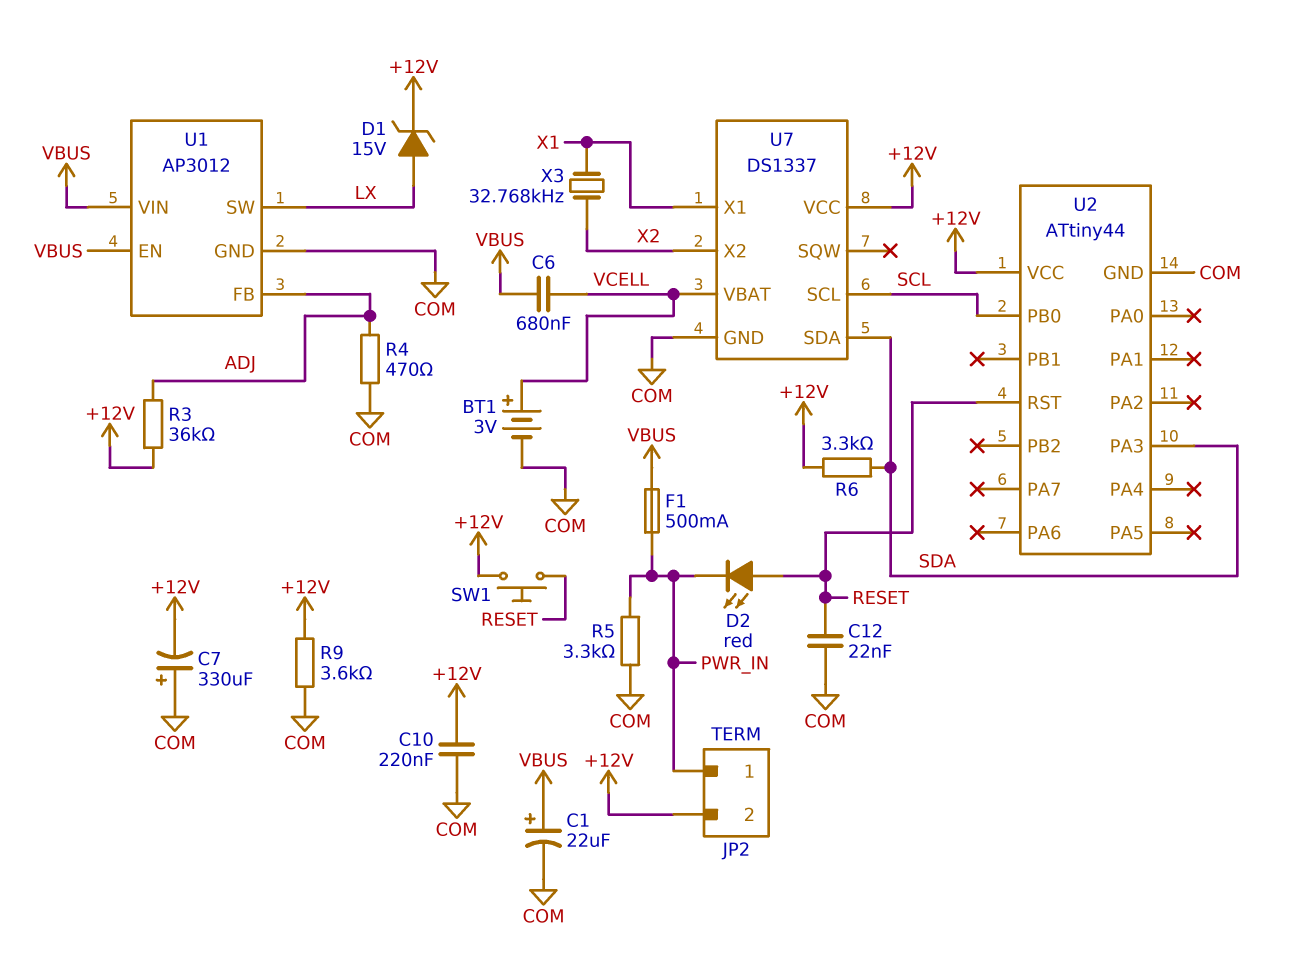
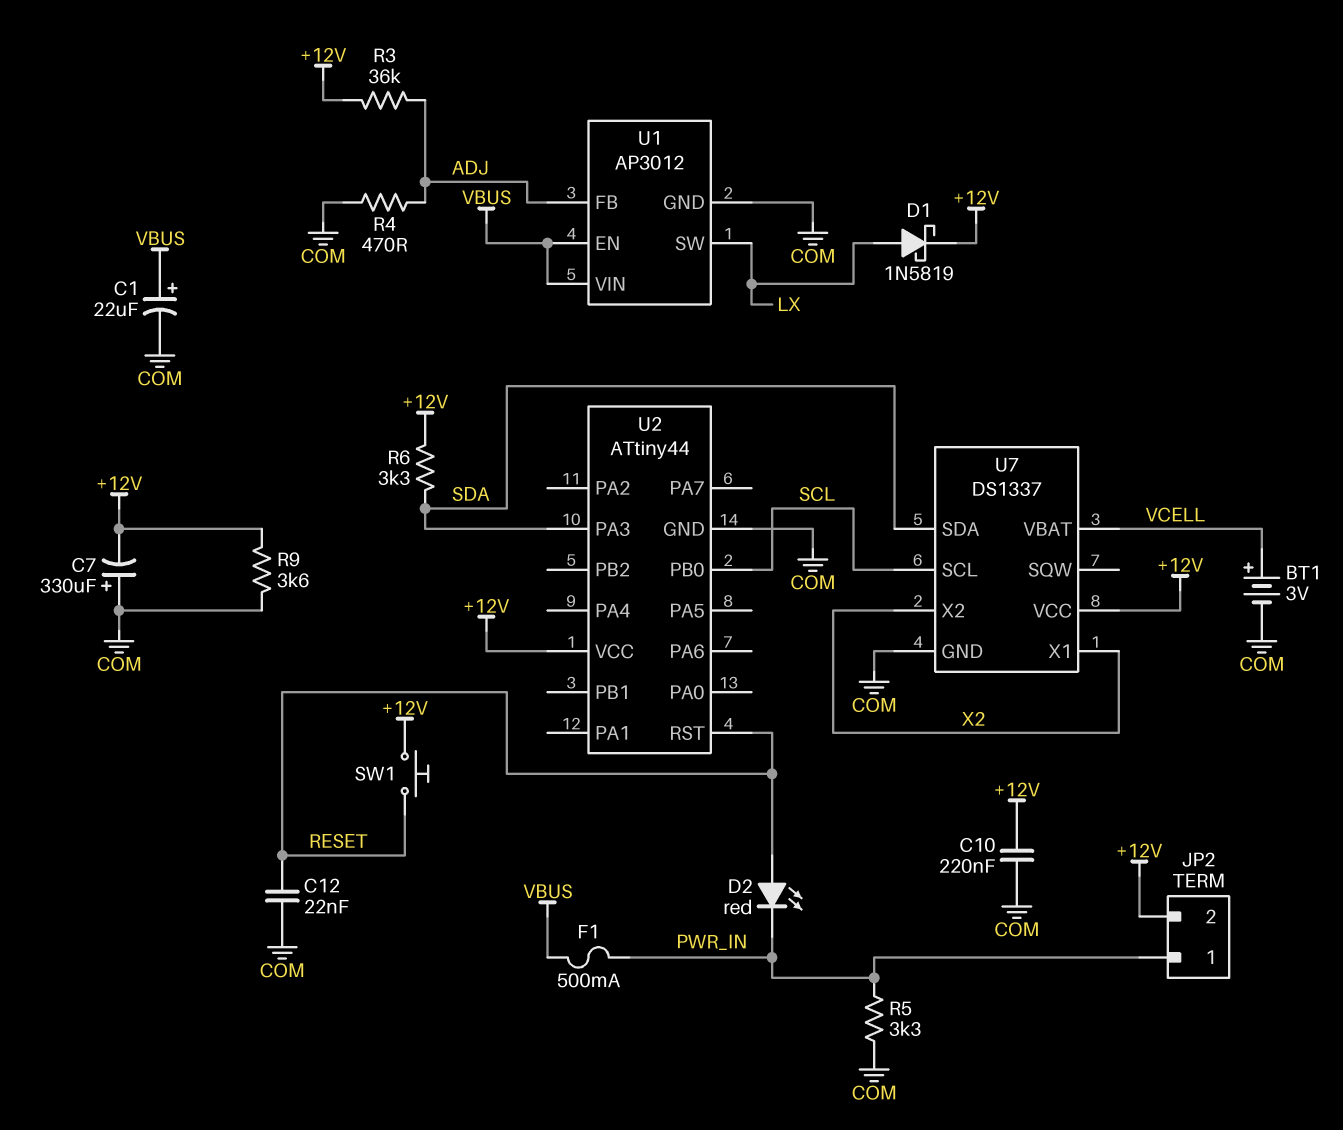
C6: 680nF (VBUS, VCELL) -> none
D1: zener 15V (A LX, K +12V) -> schottky 1N5819 (A LX, K +12V)
U7 pin X1: X1 -> X2
X3: 32.768kHz (X1, X2) -> none

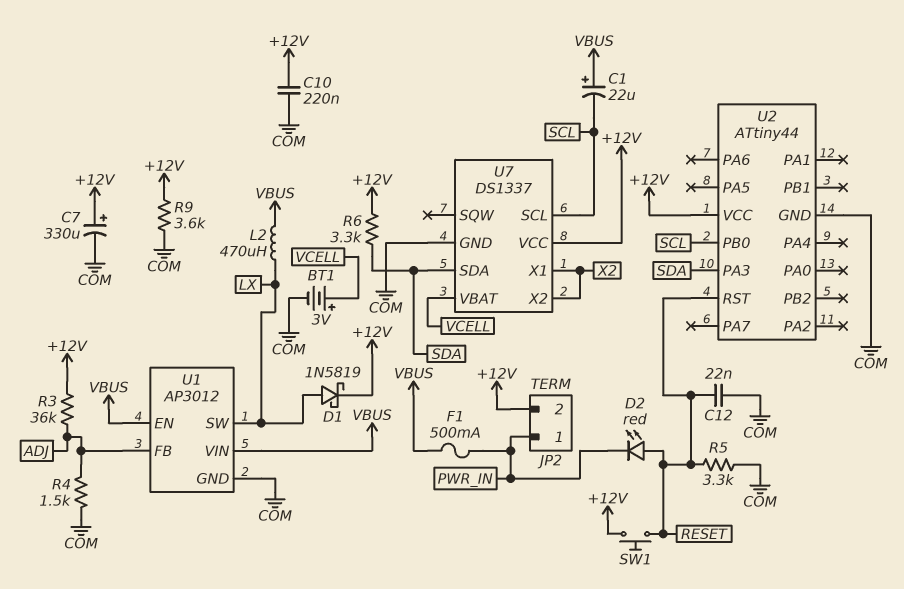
C1: 22uF (plus VBUS, minus COM) -> 22uF (plus VBUS, minus SCL)
C7: 330uF (plus COM, minus +12V) -> 330uF (plus +12V, minus COM)
L2: none -> 470uH (LX, VBUS)
R4: 470 (ADJ, COM) -> 1.5k (ADJ, COM)
R5: 3.3k (COM, PWR_IN) -> 3.3k (COM, RESET)

